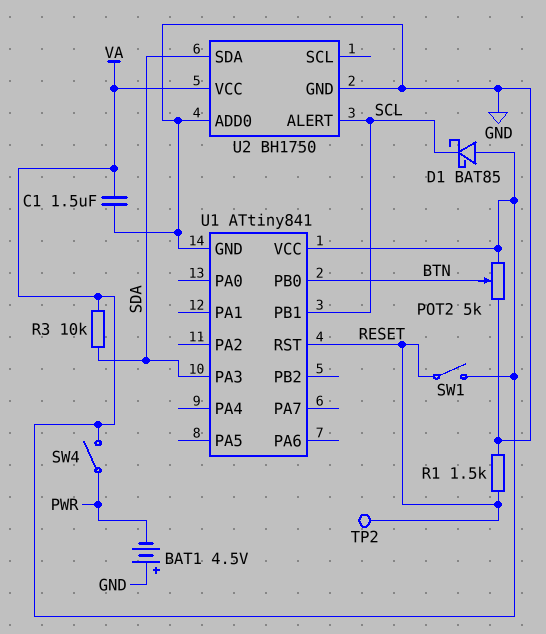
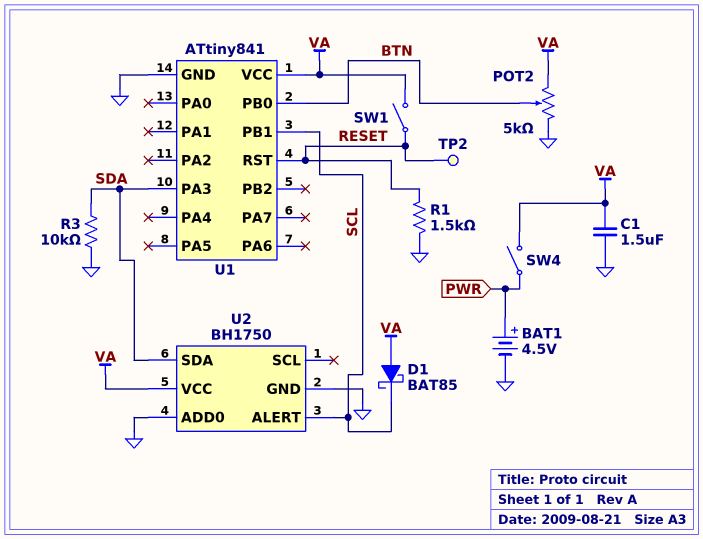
BAT1: 4.5V (plus GND, minus PWR) -> 4.5V (plus PWR, minus GND)
R3: 10k (SDA, VA) -> 10k (GND, SDA)

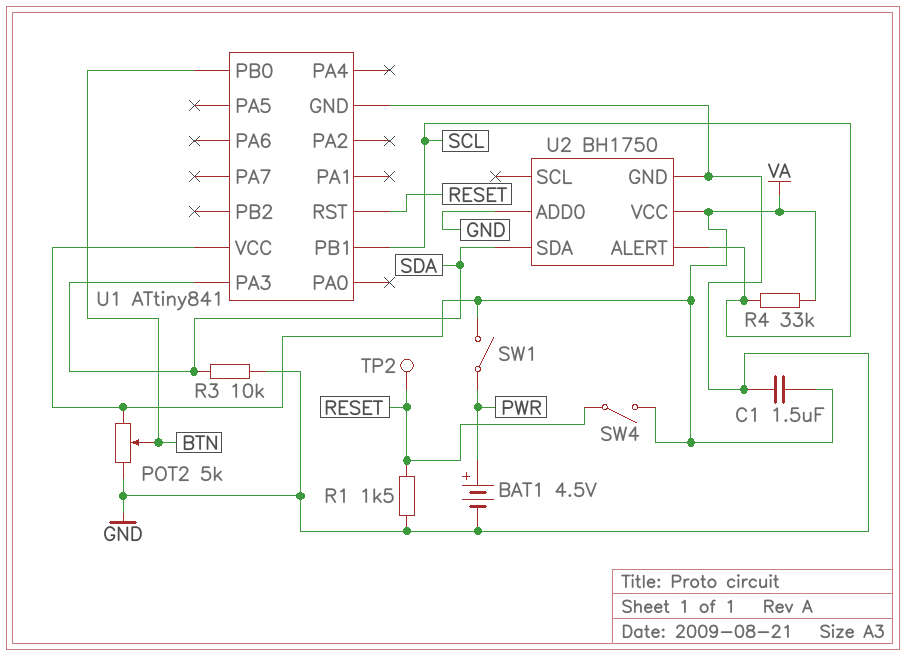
D1: schottky BAT85 (A VA, K SCL) -> none
R4: none -> 33k (SCL, VA)
SW1: switch (RESET, VA) -> switch (PWR, VA)
SW4: switch (PWR, VA) -> switch (RESET, VA)

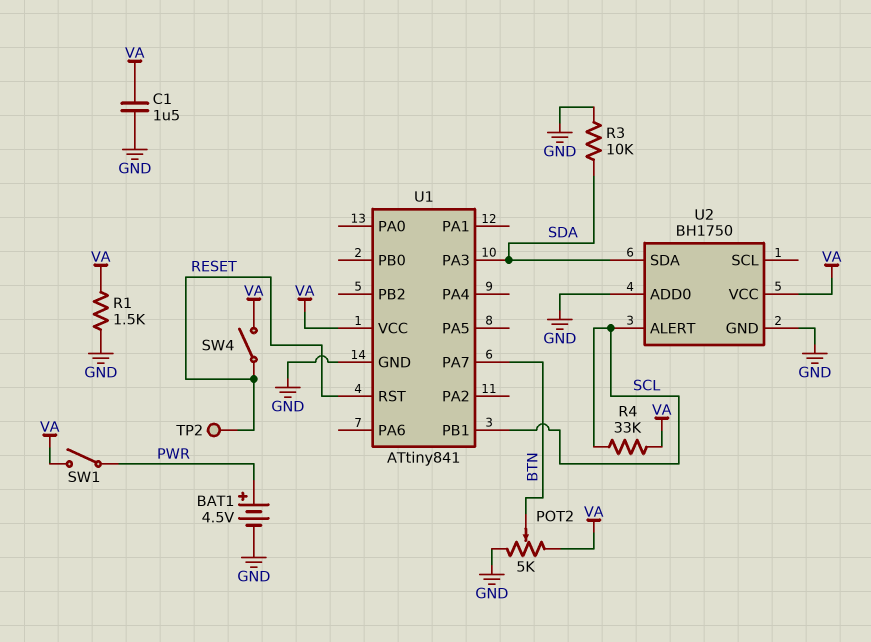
R1: 1.5k (GND, RESET) -> 1.5k (GND, VA)
U1 pin PA7: none -> BTN
U1 pin PB0: BTN -> none

